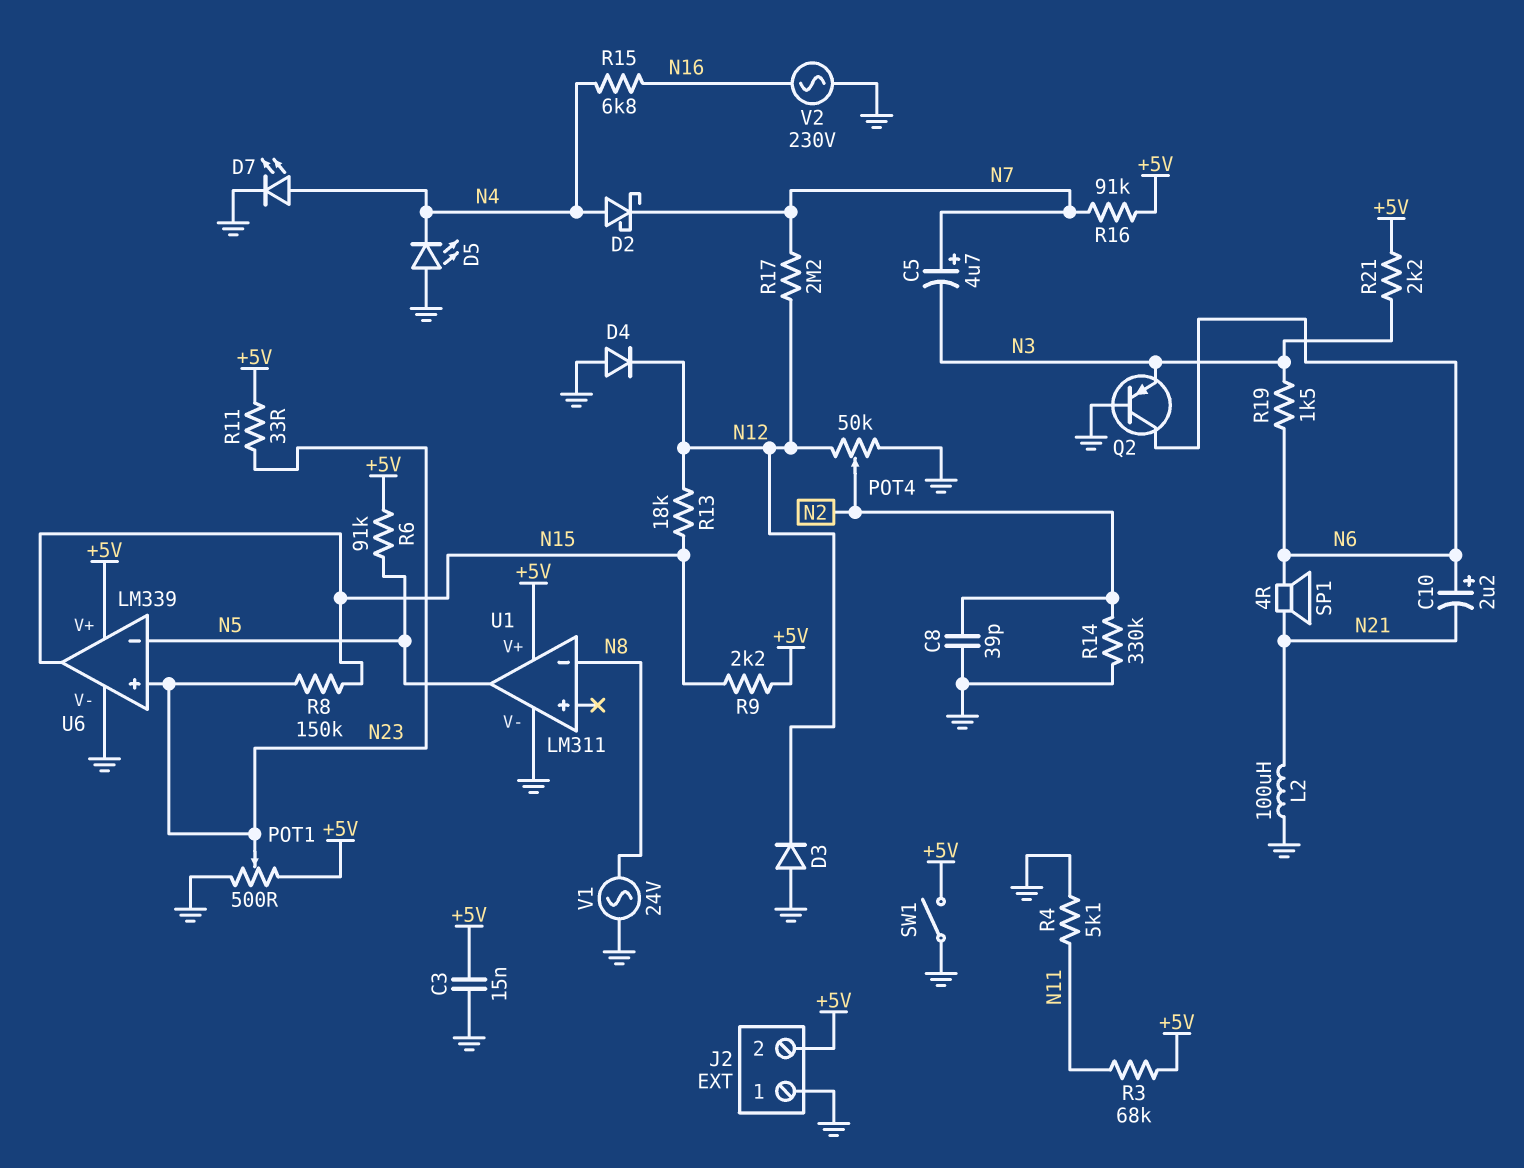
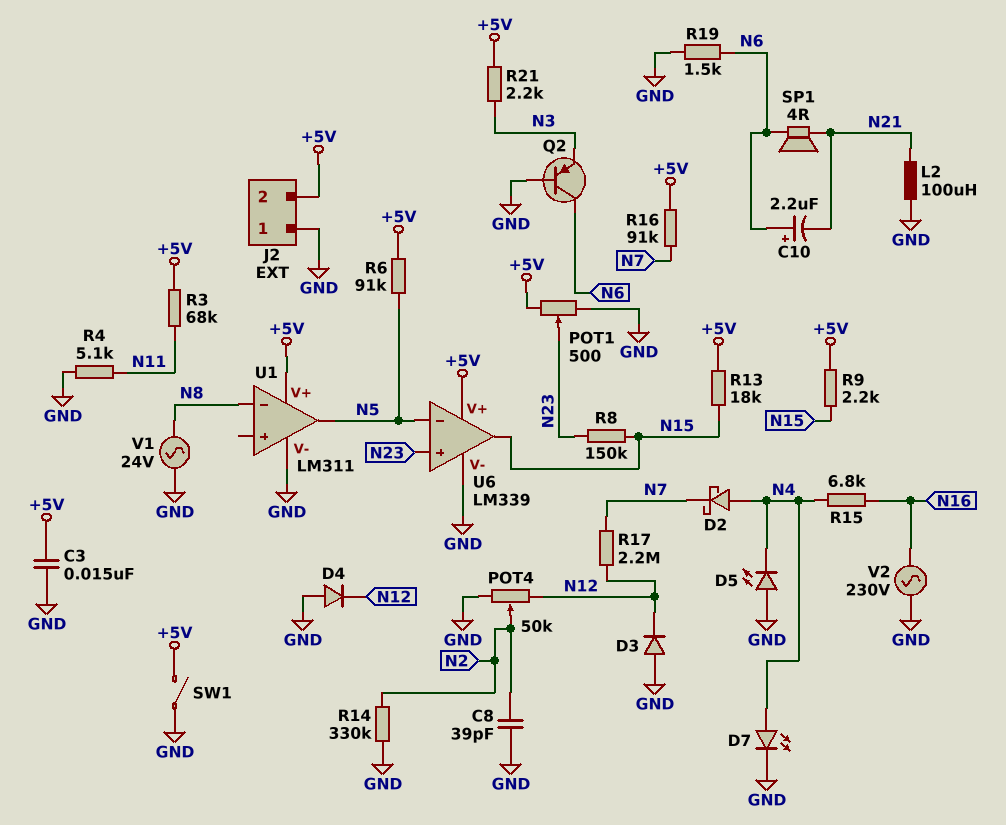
C5: 4.7uF (plus N7, minus N3) -> none
R11: 33 (+5V, N23) -> none
R13: 18k (N12, N15) -> 18k (+5V, N15)
R19: 1.5k (N3, N6) -> 1.5k (GND, N6)

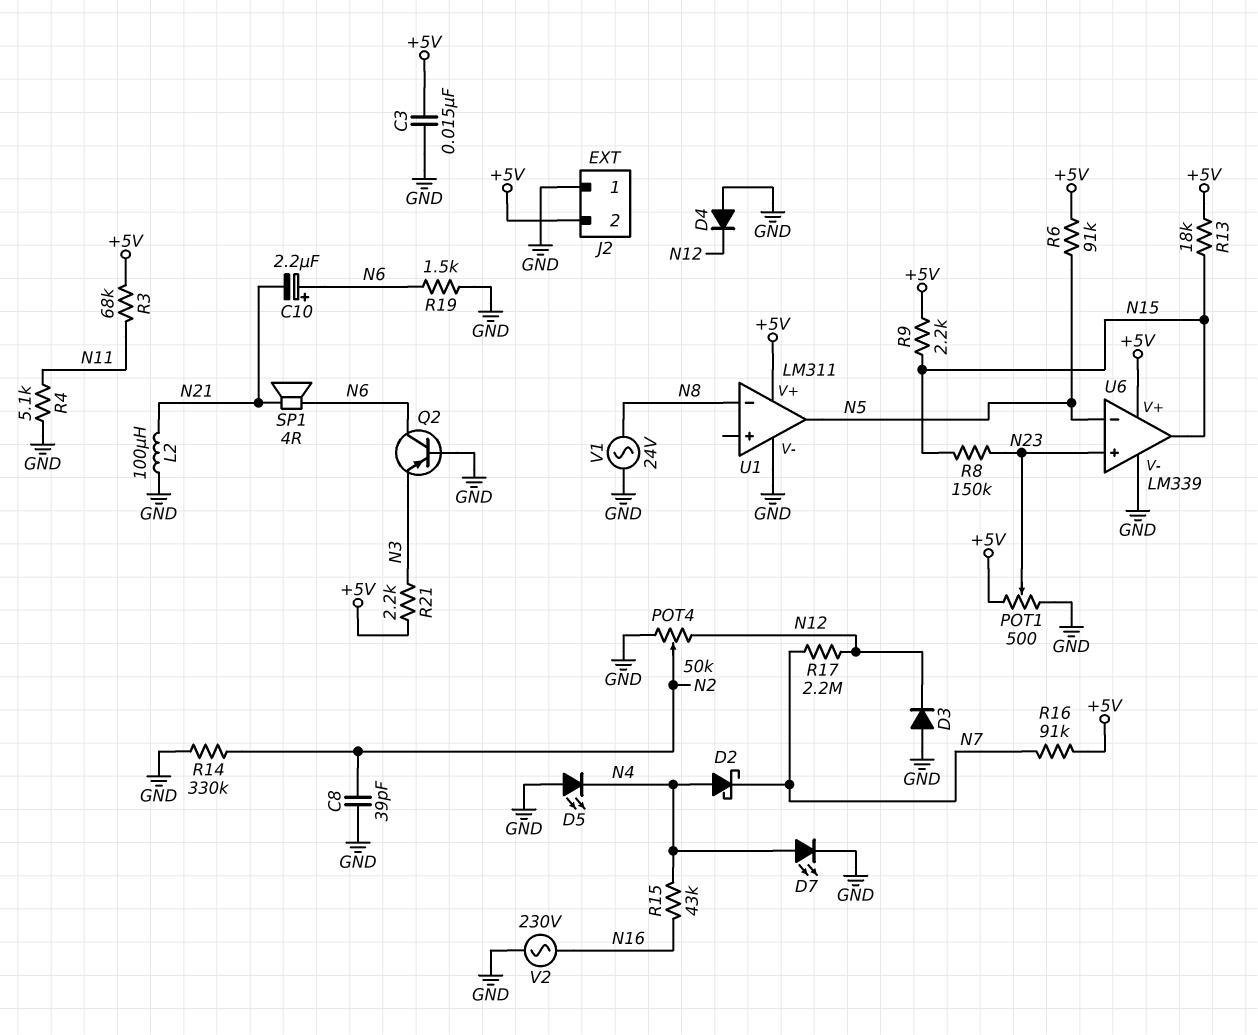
R15: 6.8k (N4, N16) -> 43k (N4, N16)
SW1: switch (+5V, GND) -> none

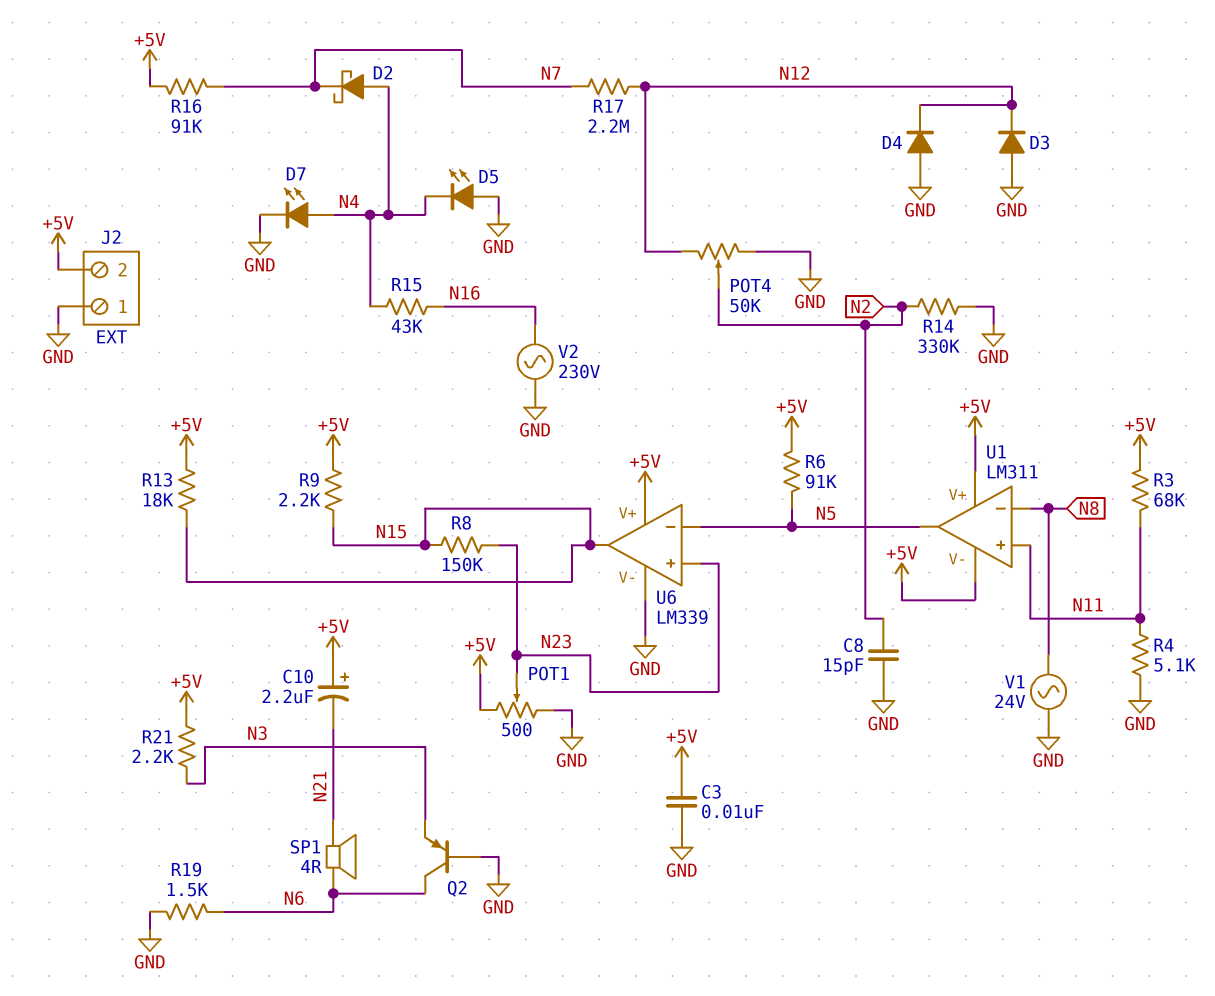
C3: 15nF (+5V, GND) -> 10nF (+5V, GND)
C8: 39pF (GND, N2) -> 15pF (GND, N2)
C10: 2.2uF (plus N6, minus N21) -> 2.2uF (plus +5V, minus N21)
L2: 100uH (GND, N21) -> none
U1 pin V-: GND -> +5V
U1 pin in+: none -> N11

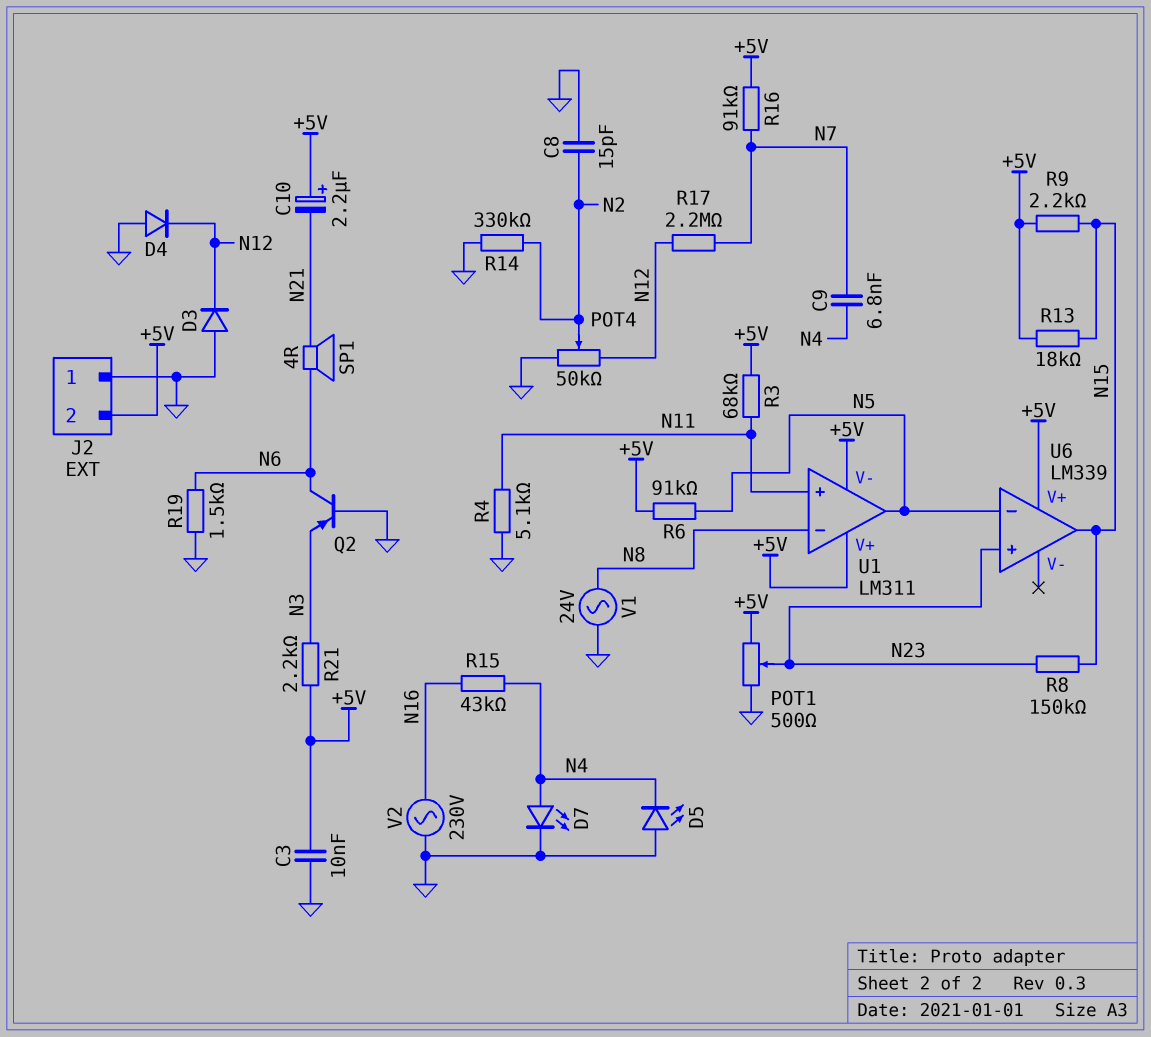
C9: none -> 6.8nF (N4, N7)
D2: schottky (A N4, K N7) -> none
U6 pin V-: GND -> none

